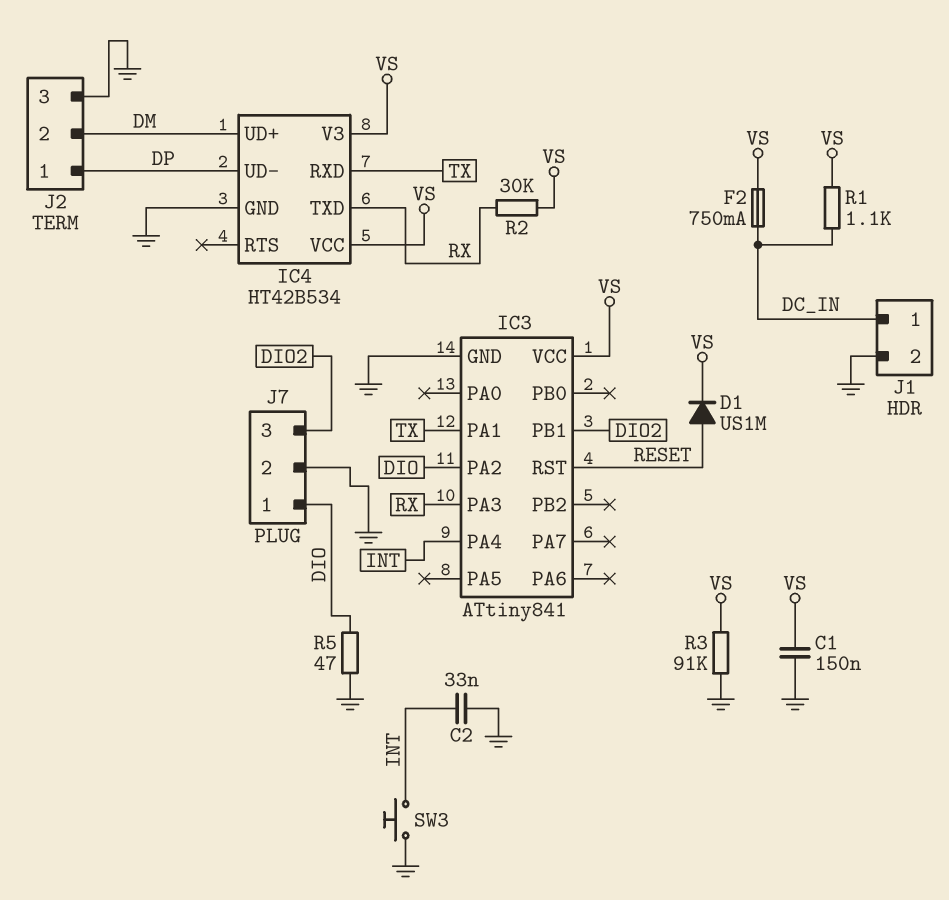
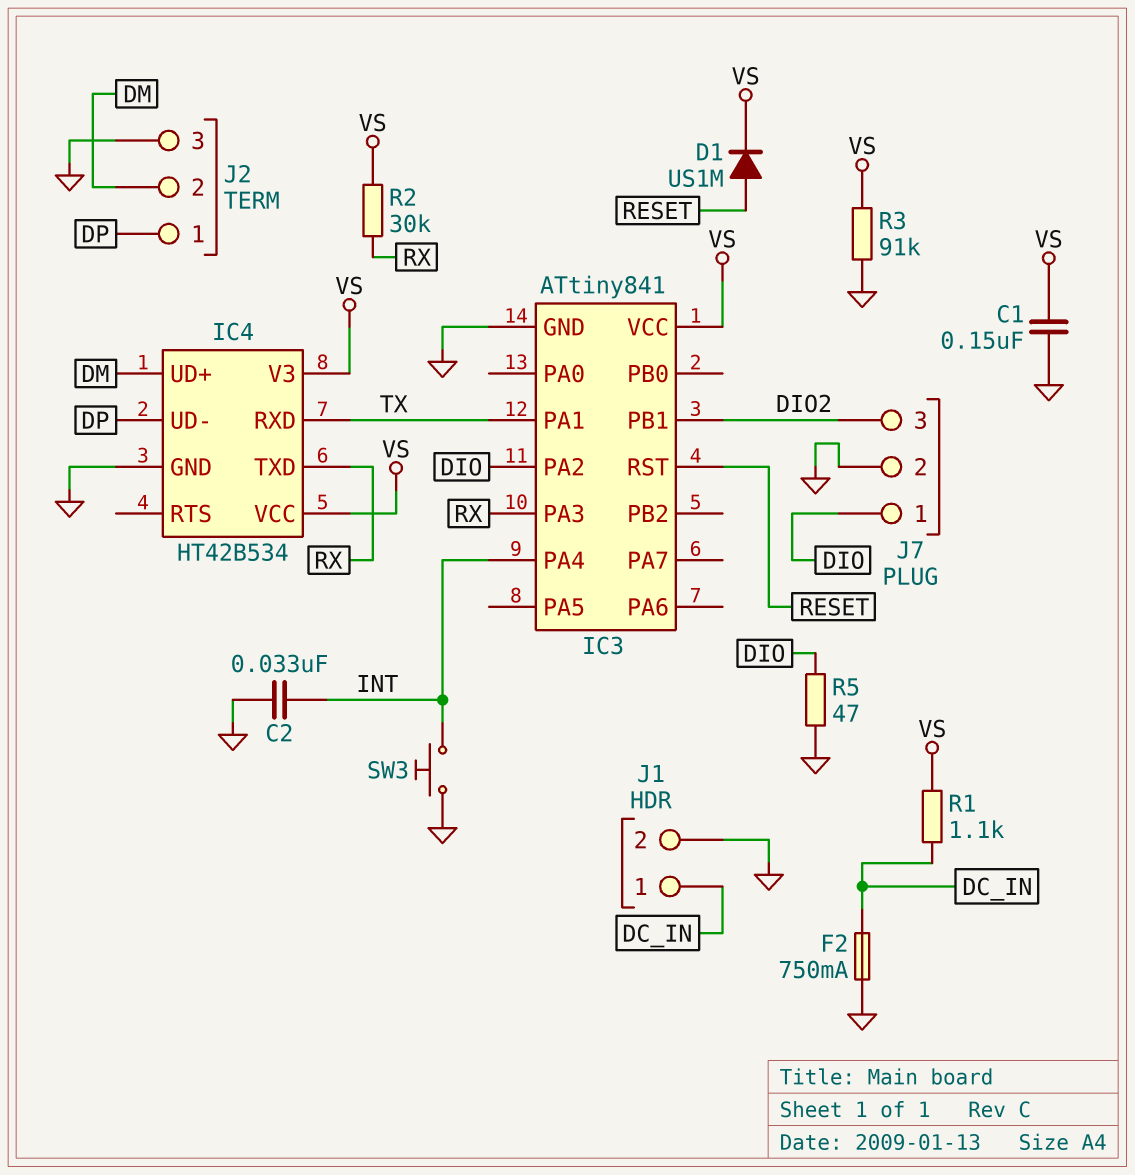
F2: 750mA (DC_IN, VS) -> 750mA (DC_IN, GND)

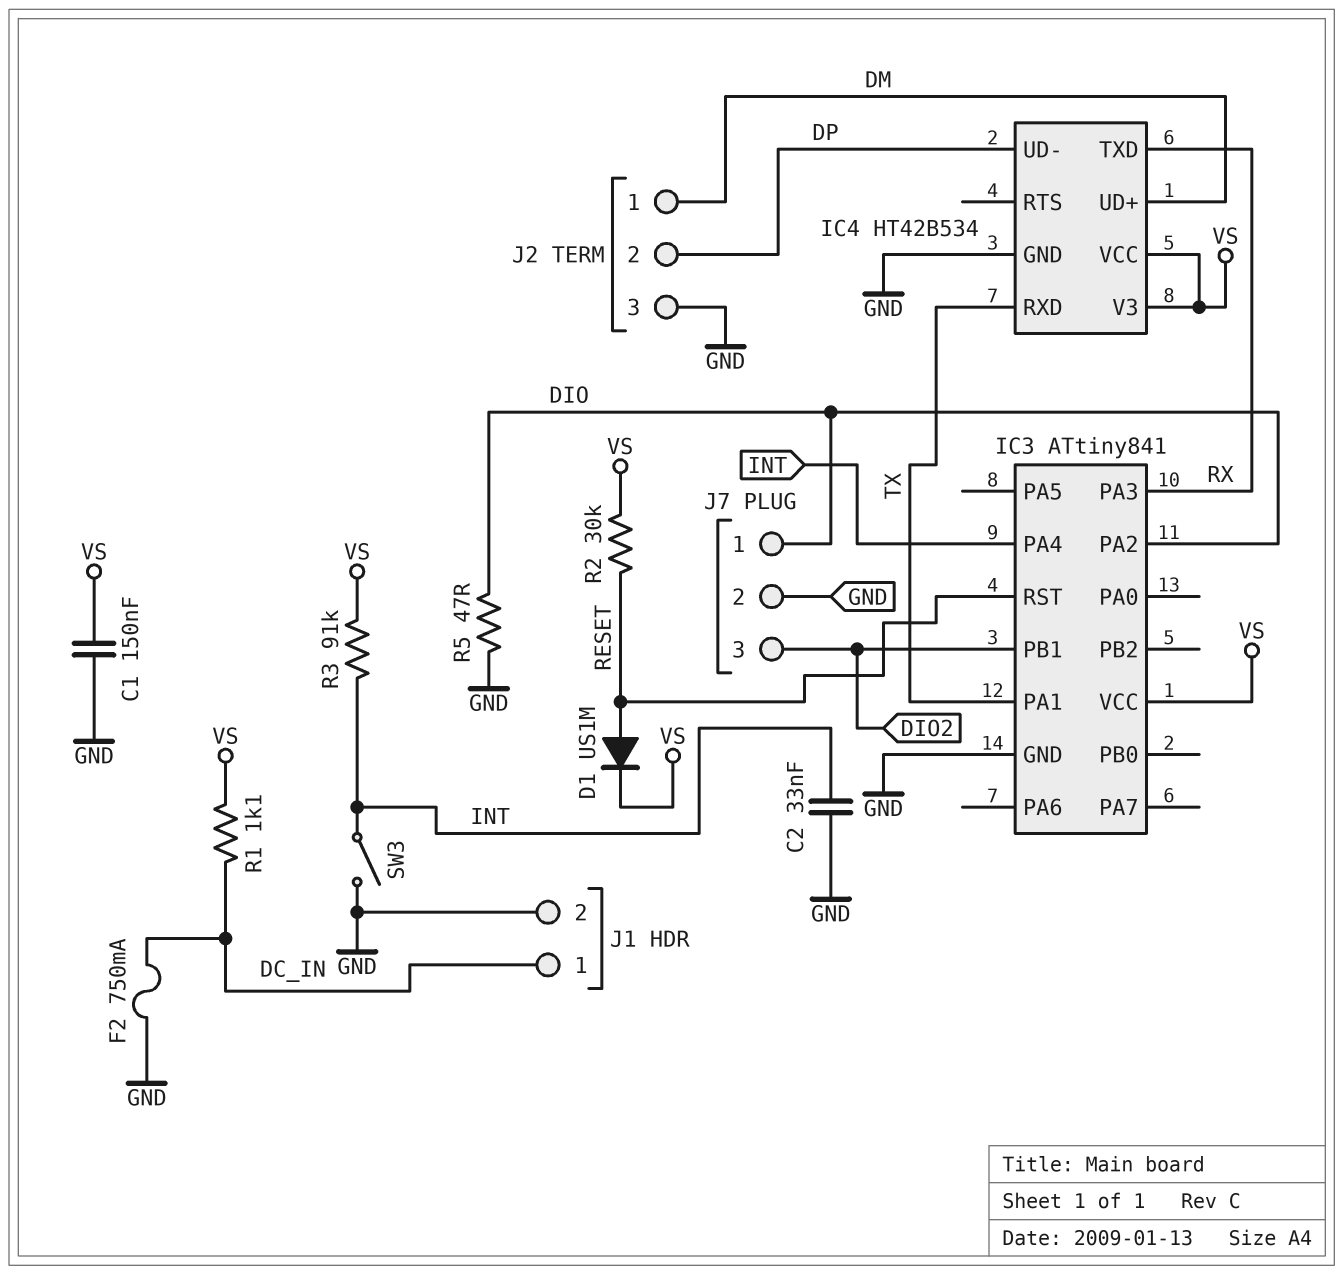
J2 pin 1: DP -> DM
J2 pin 2: DM -> DP
R2: 30k (RX, VS) -> 30k (RESET, VS)
R3: 91k (GND, VS) -> 91k (INT, VS)
SW3: button (GND, INT) -> switch (GND, INT)

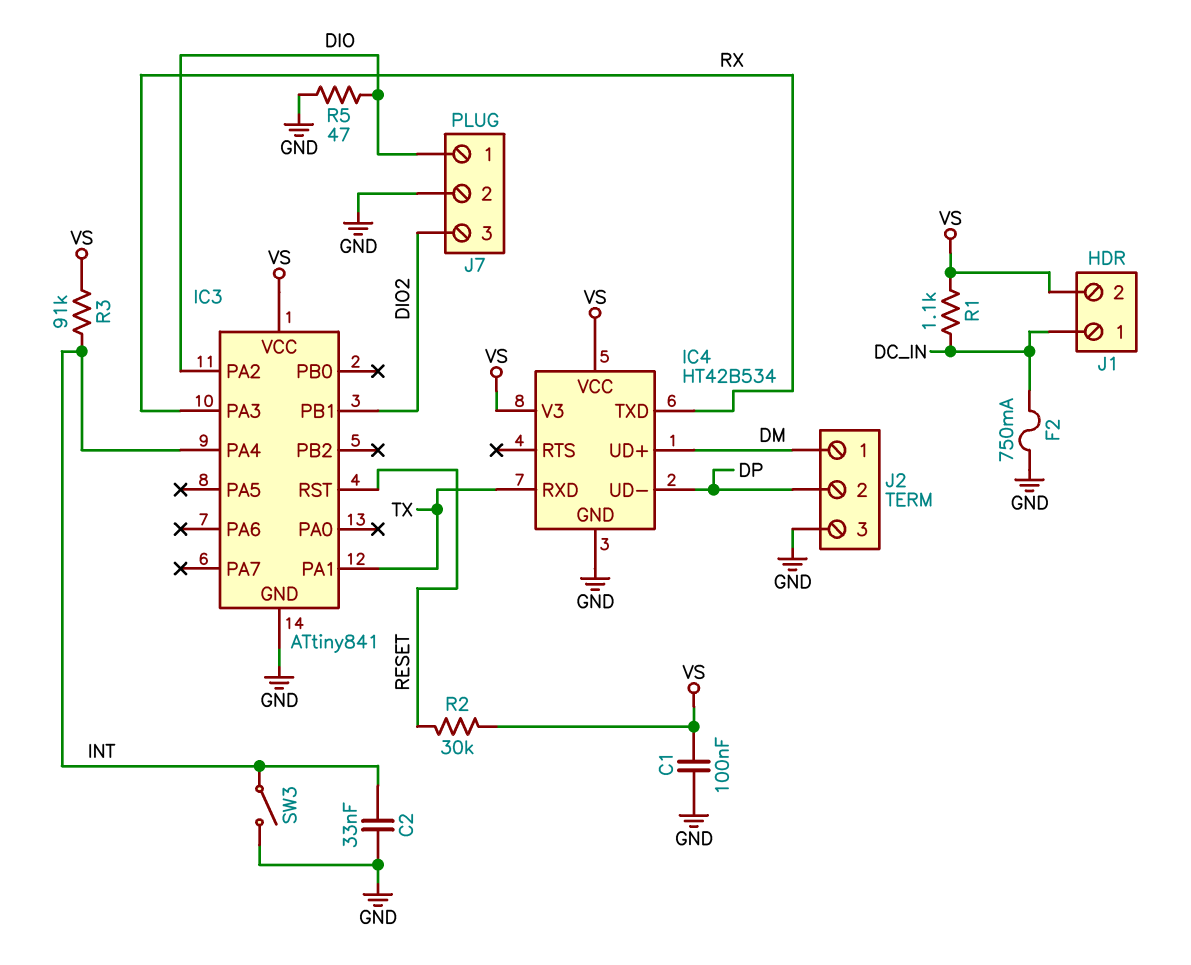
C1: 150nF (GND, VS) -> 100nF (GND, VS)
D1: diode US1M (A RESET, K VS) -> none
J1 pin 2: GND -> VS

